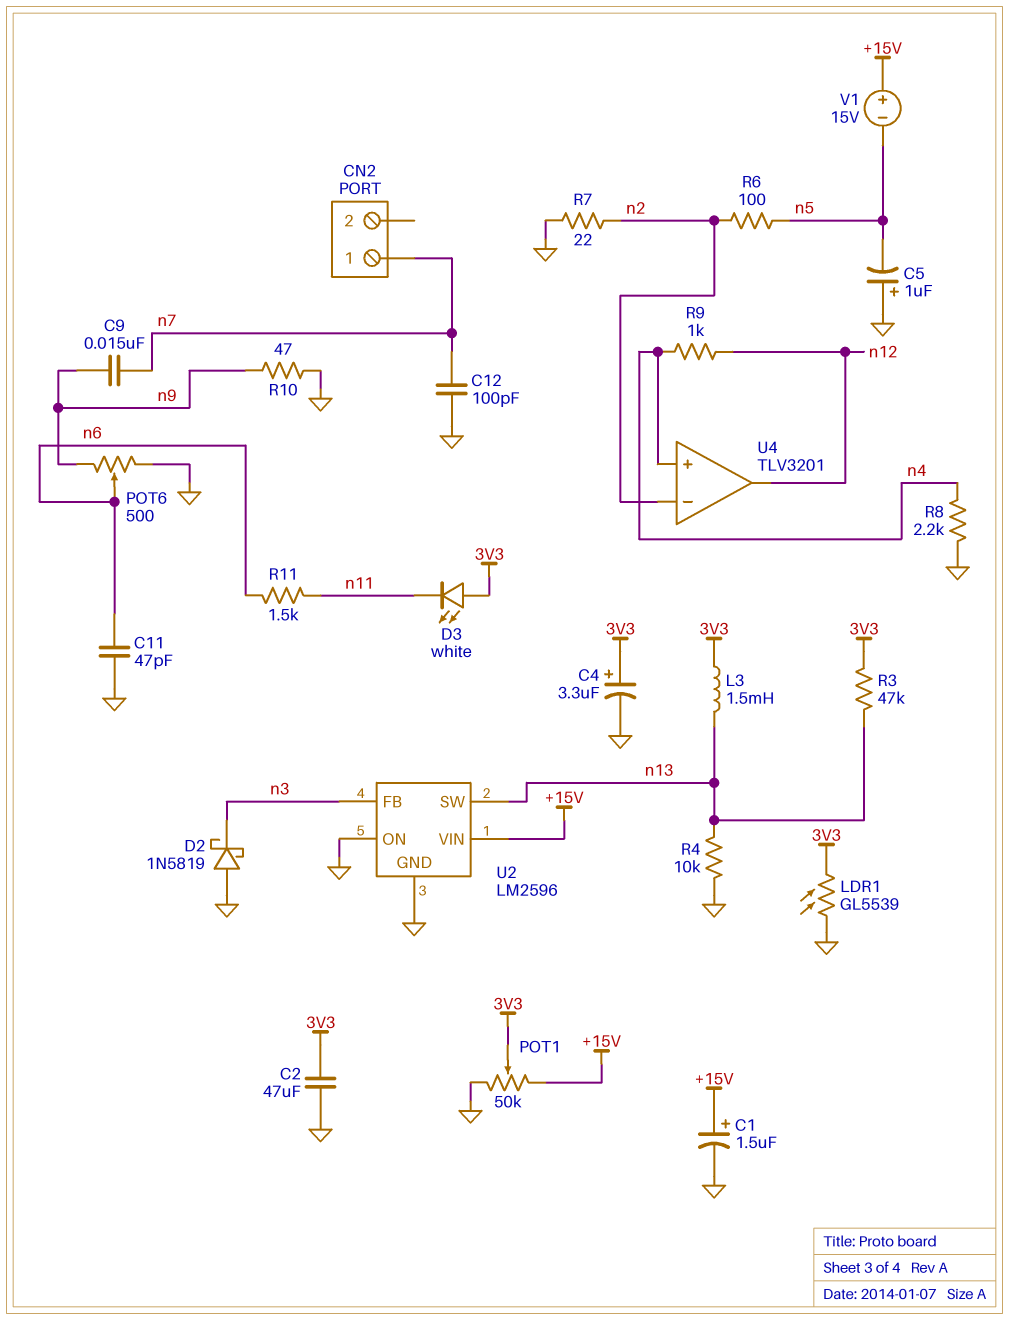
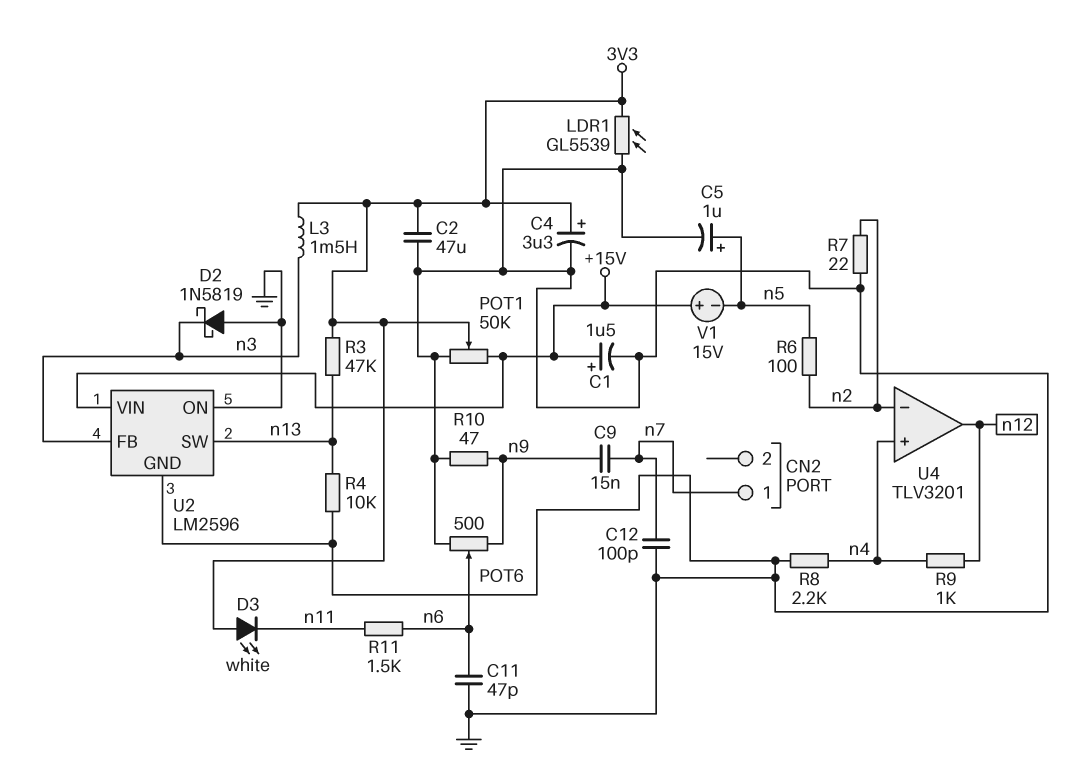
C5: 1uF (plus GND, minus n5) -> 1uF (plus n5, minus GND)
L3: 1.5mH (3V3, n13) -> 1.5mH (3V3, n3)

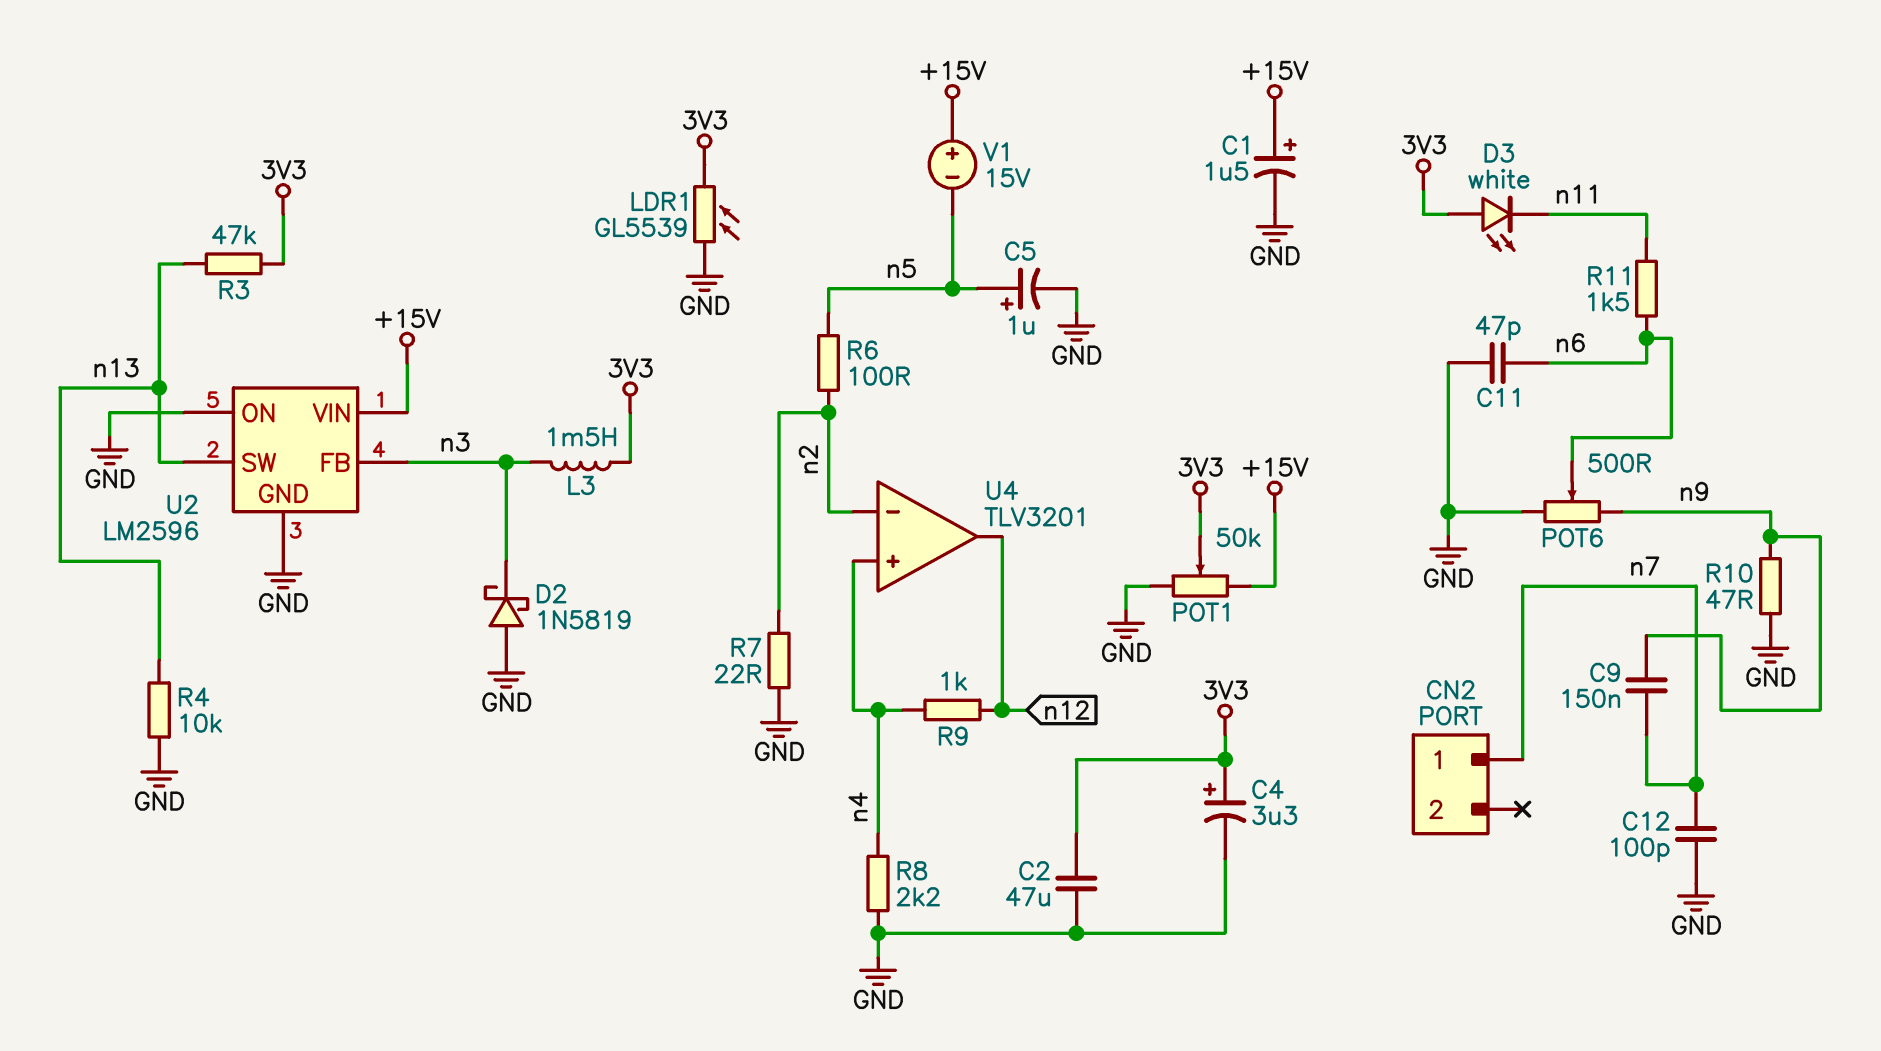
C9: 15nF (n7, n9) -> 150nF (n7, n9)

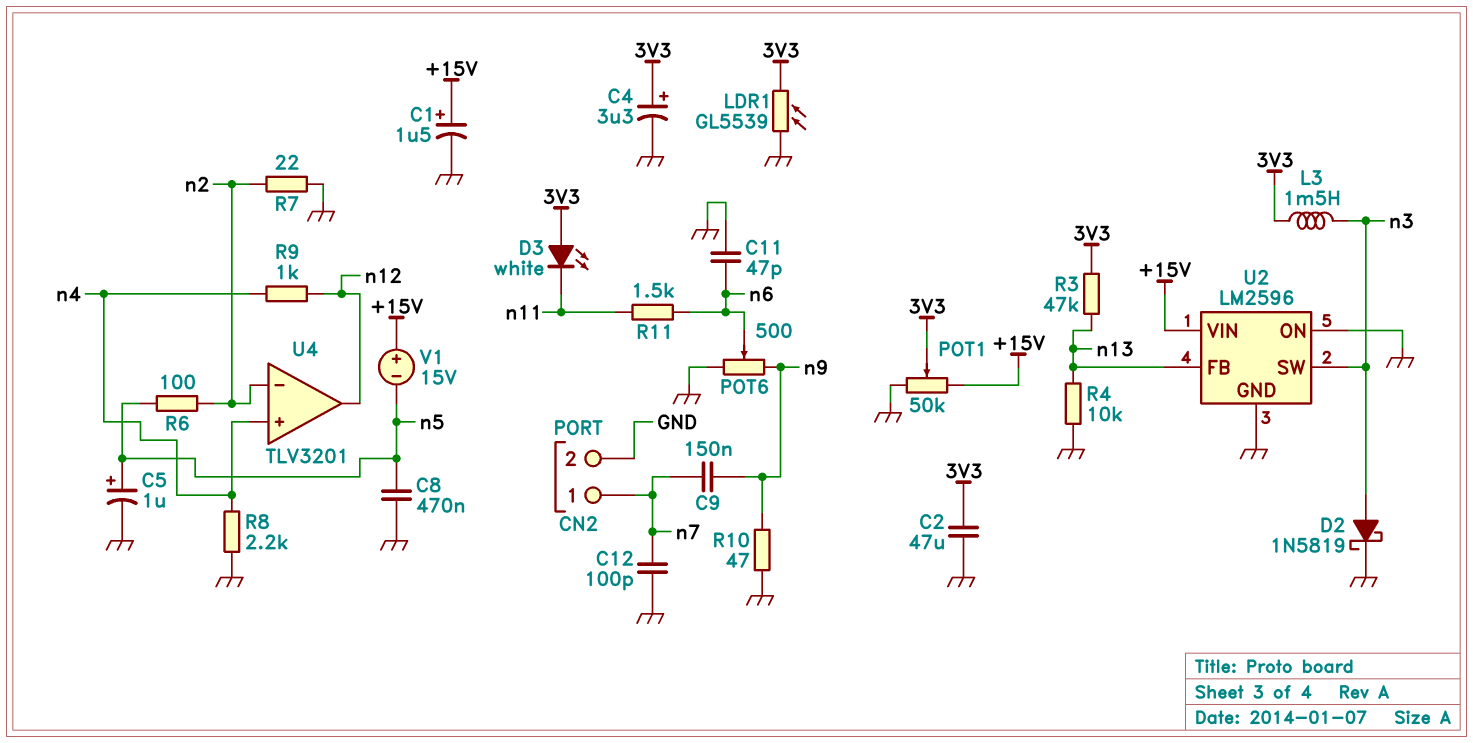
C8: none -> 470nF (GND, n5)
CN2 pin 2: none -> GND
D2: schottky 1N5819 (A GND, K n3) -> schottky 1N5819 (A n3, K GND)
U2 pin FB: n3 -> n13
U2 pin SW: n13 -> n3

